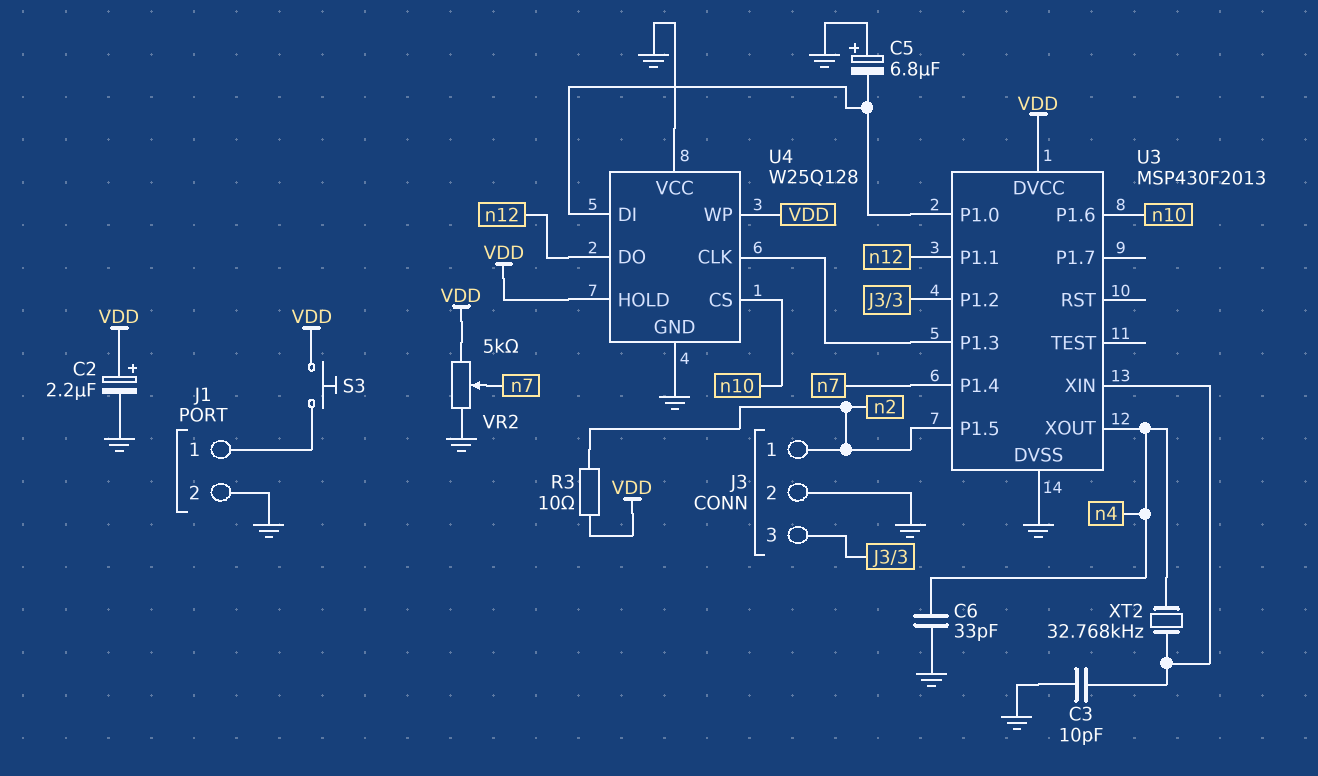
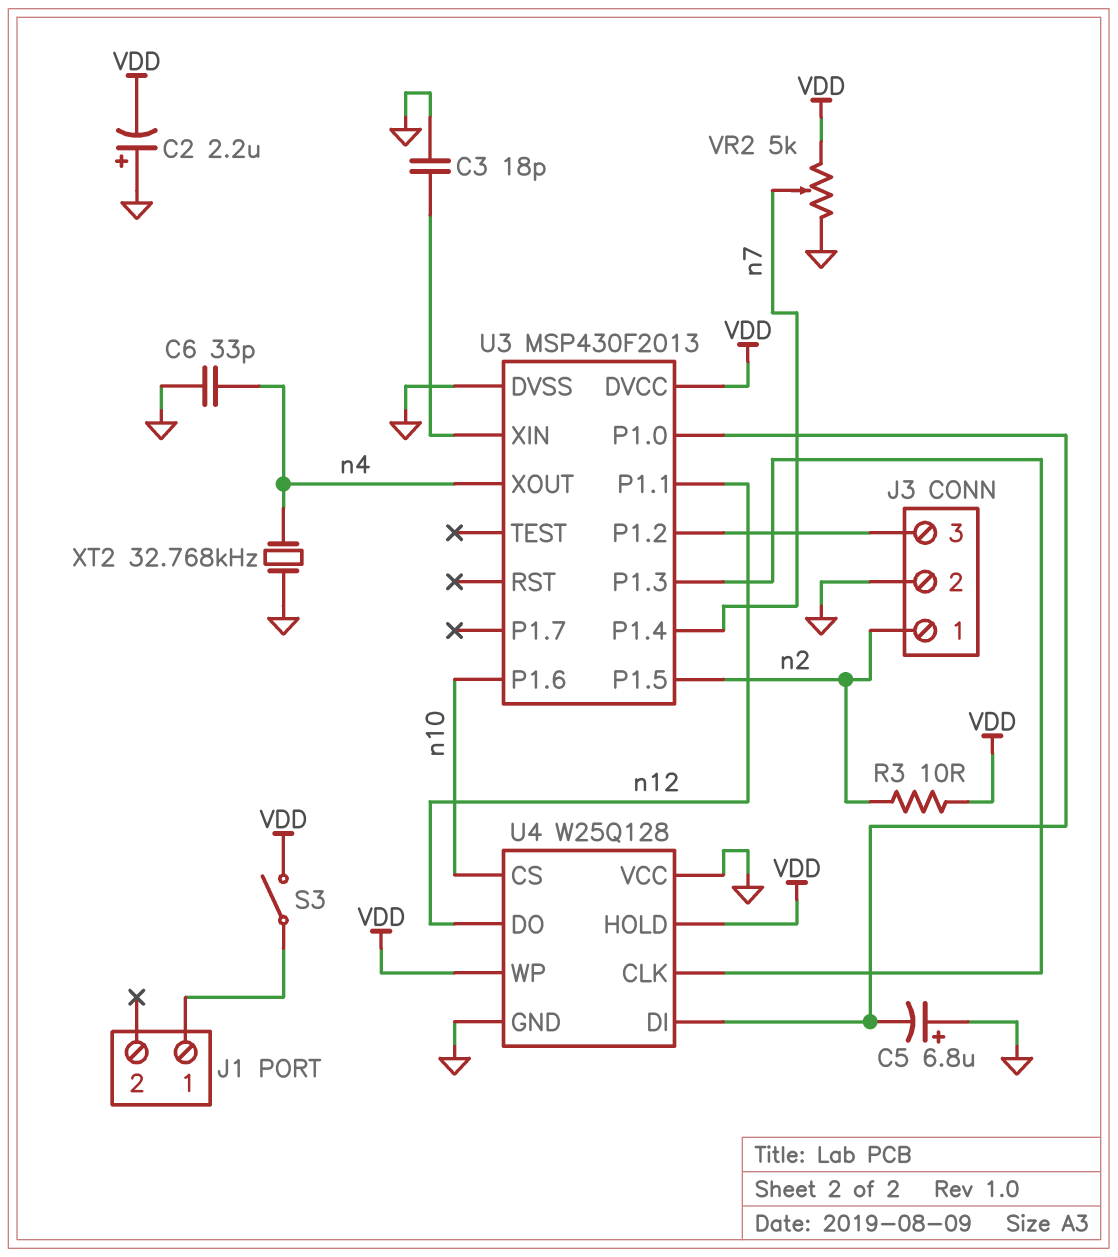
C2: 2.2uF (plus VDD, minus GND) -> 2.2uF (plus GND, minus VDD)
C3: 10pF (GND, U3/XIN) -> 18pF (GND, U3/XIN)
J1 pin 2: GND -> none
S3: button (J1/1, VDD) -> switch (J1/1, VDD)
XT2: 32.768kHz (U3/XIN, n4) -> 32.768kHz (GND, n4)

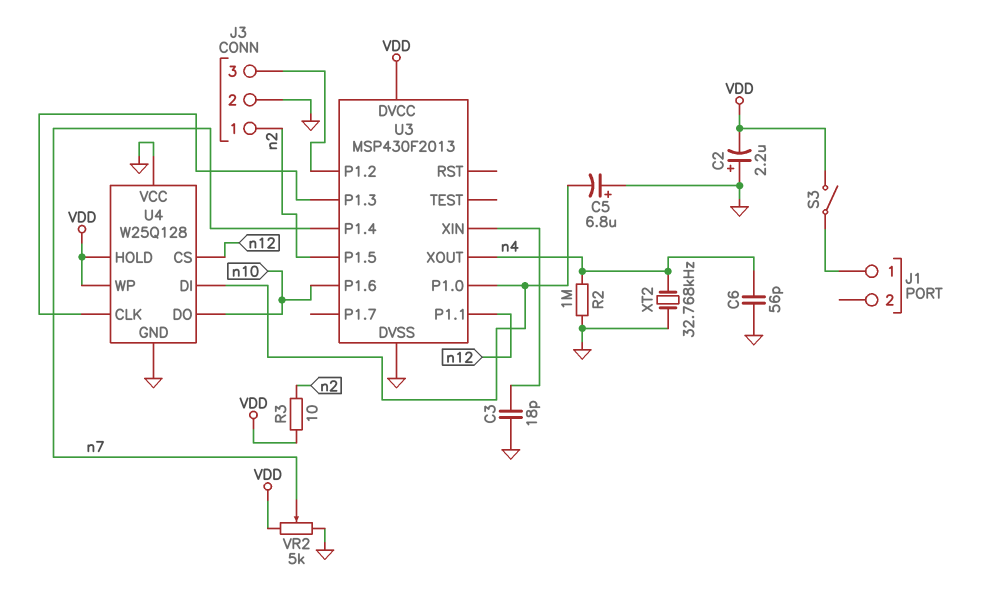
C6: 33pF (GND, n4) -> 56pF (GND, n4)
R2: none -> 1M (GND, n4)
U4 pin CS: n10 -> n12
U4 pin DO: n12 -> n10

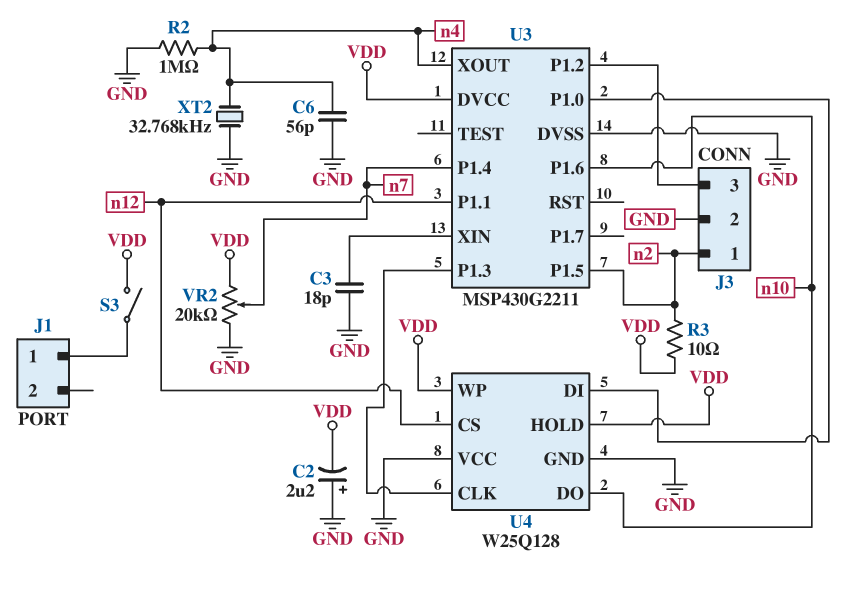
C5: 6.8uF (plus GND, minus U3/P1.0) -> none
U3: MSP430F2013 -> MSP430G2211
VR2: 5k (GND, VDD, wiper n7) -> 20k (GND, VDD, wiper n7)

